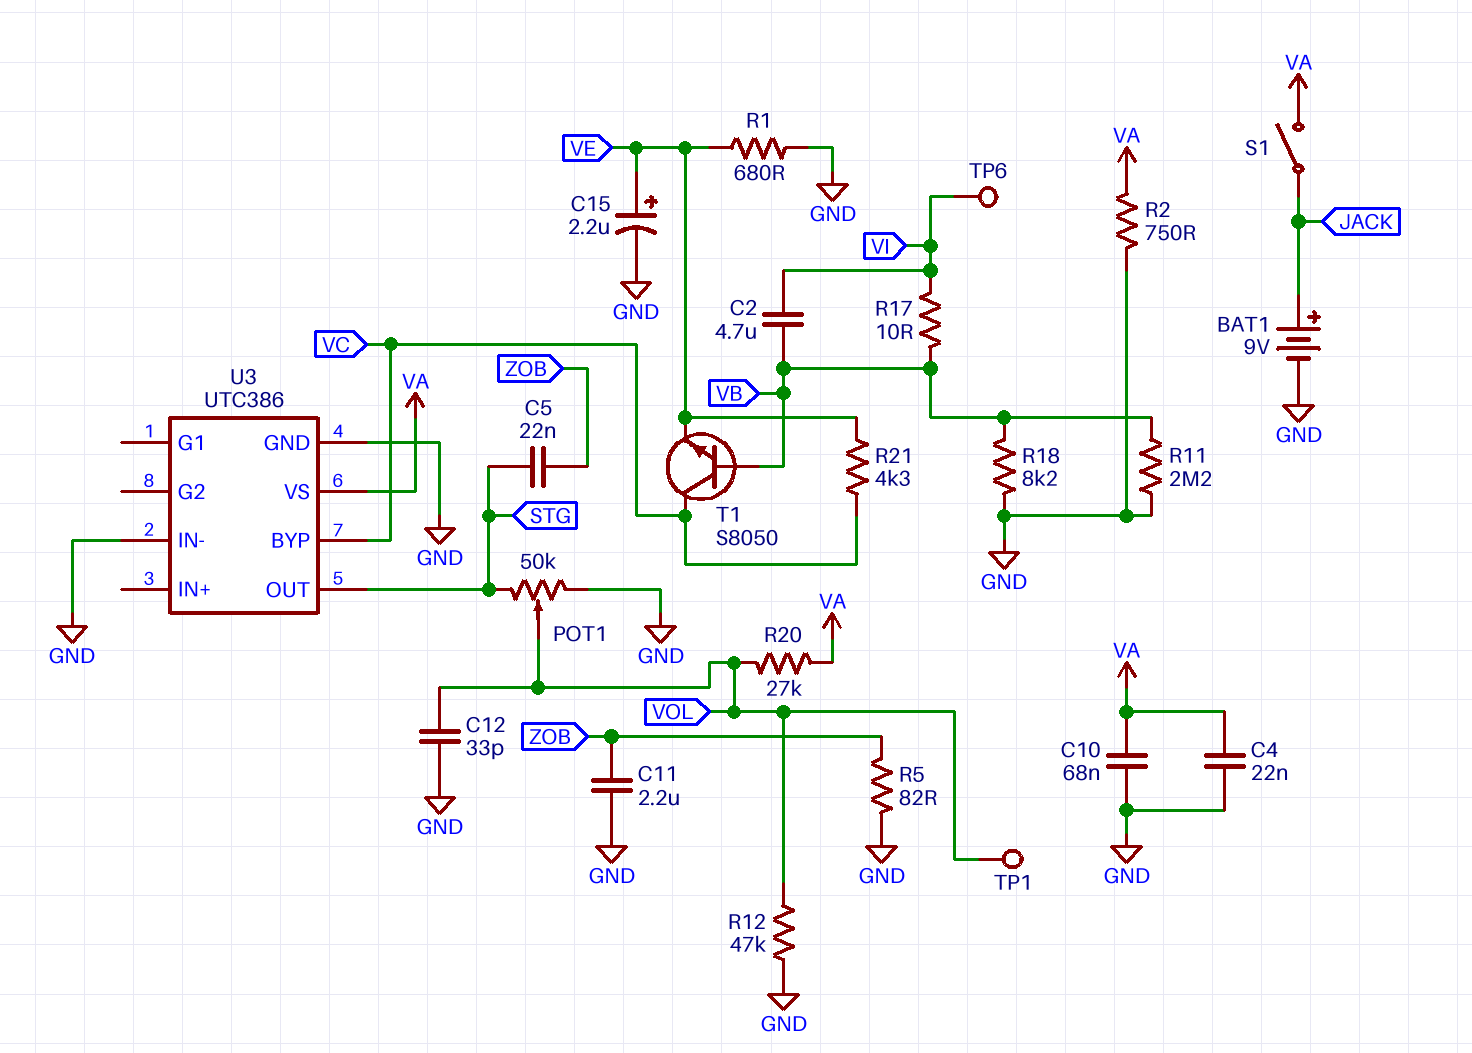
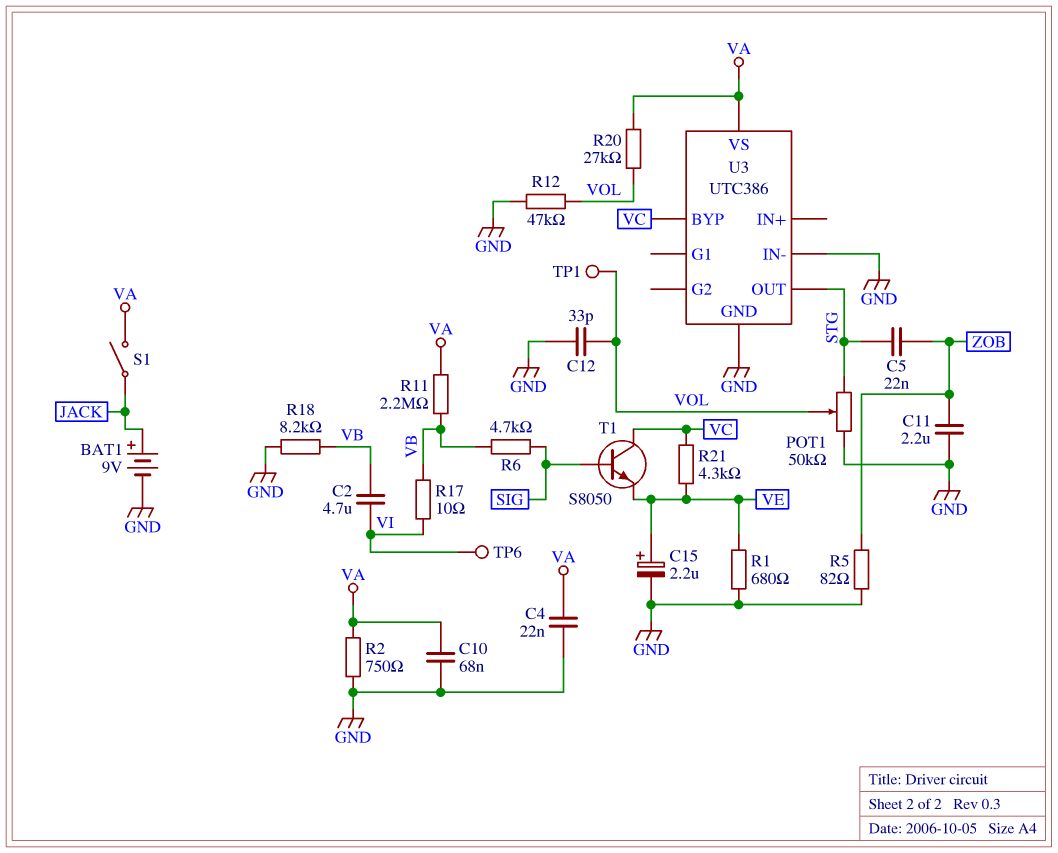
R6: none -> 4.7k (SIG, VB)
R11: 2.2M (GND, VB) -> 2.2M (VA, VB)
T1: NPN S8050 (B VB, C VC, E VE) -> NPN S8050 (B SIG, C VC, E VE)

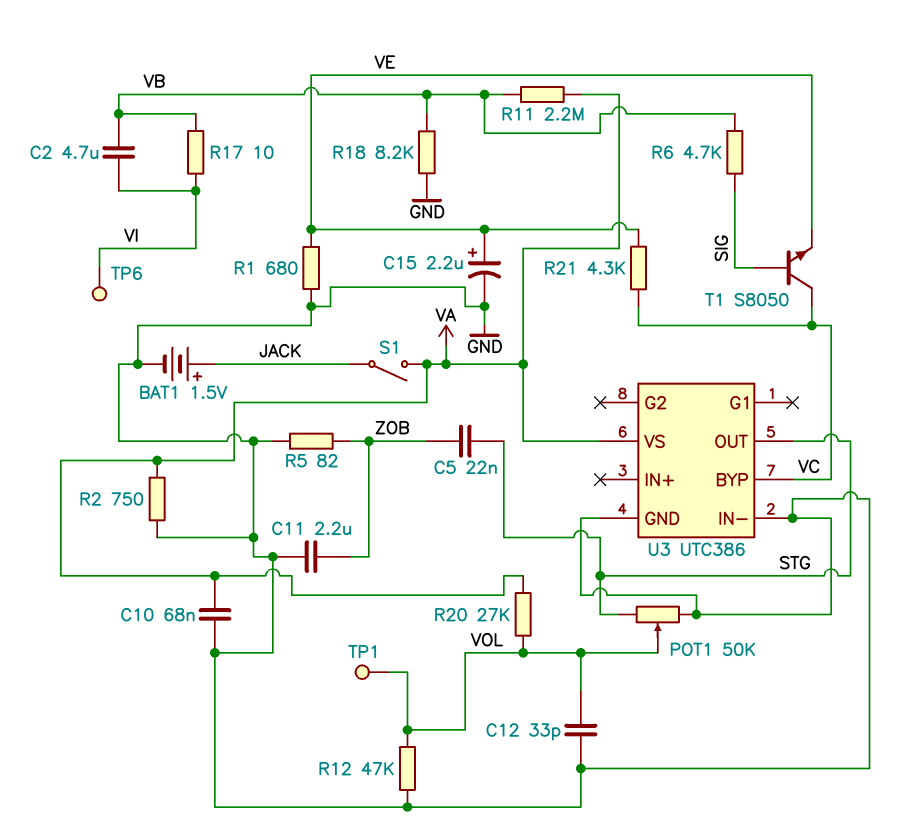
BAT1: 9V (plus JACK, minus GND) -> 1.5V (plus JACK, minus GND)
C4: 22nF (GND, VA) -> none

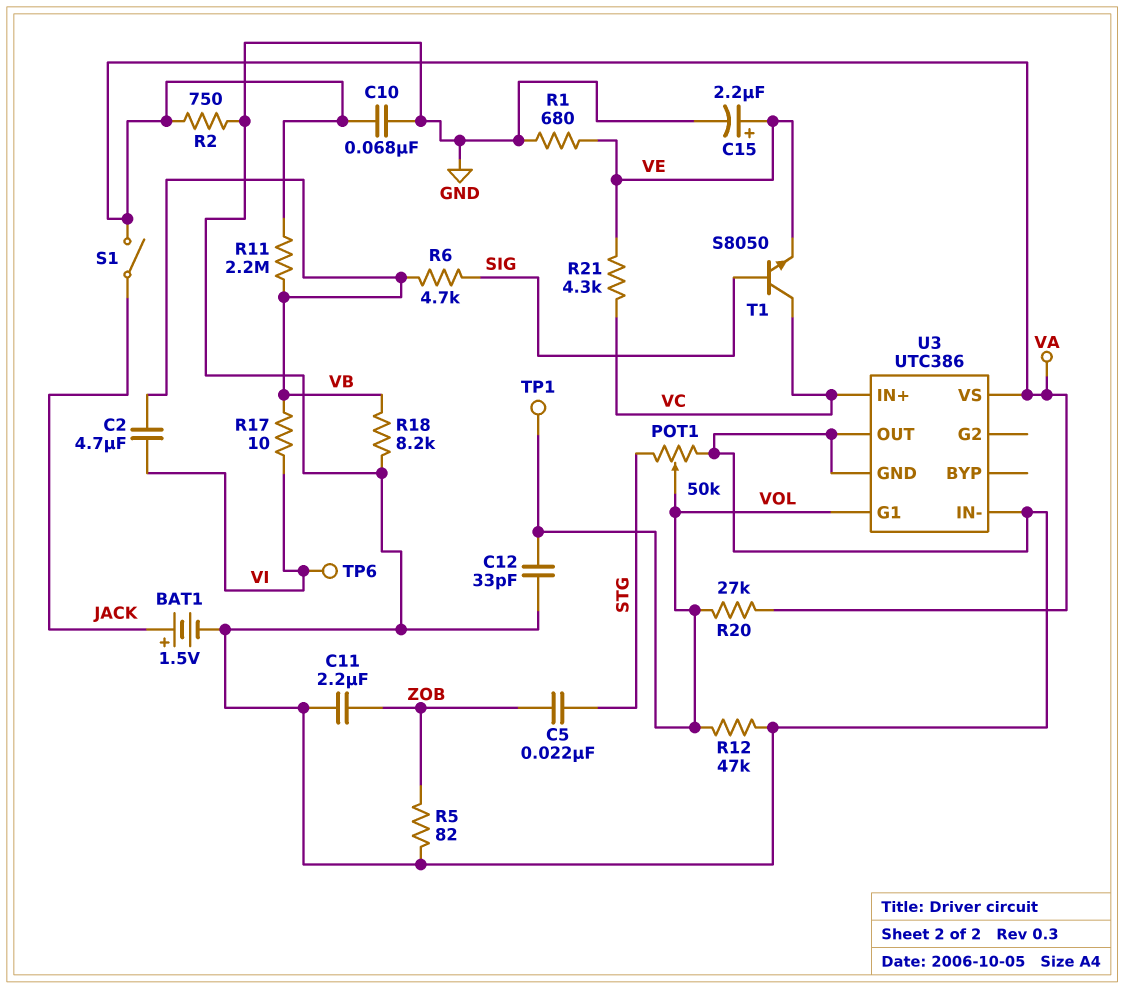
U3 pin BYP: VC -> none
U3 pin G1: none -> VOL
U3 pin IN+: none -> VC
U3 pin OUT: STG -> GND

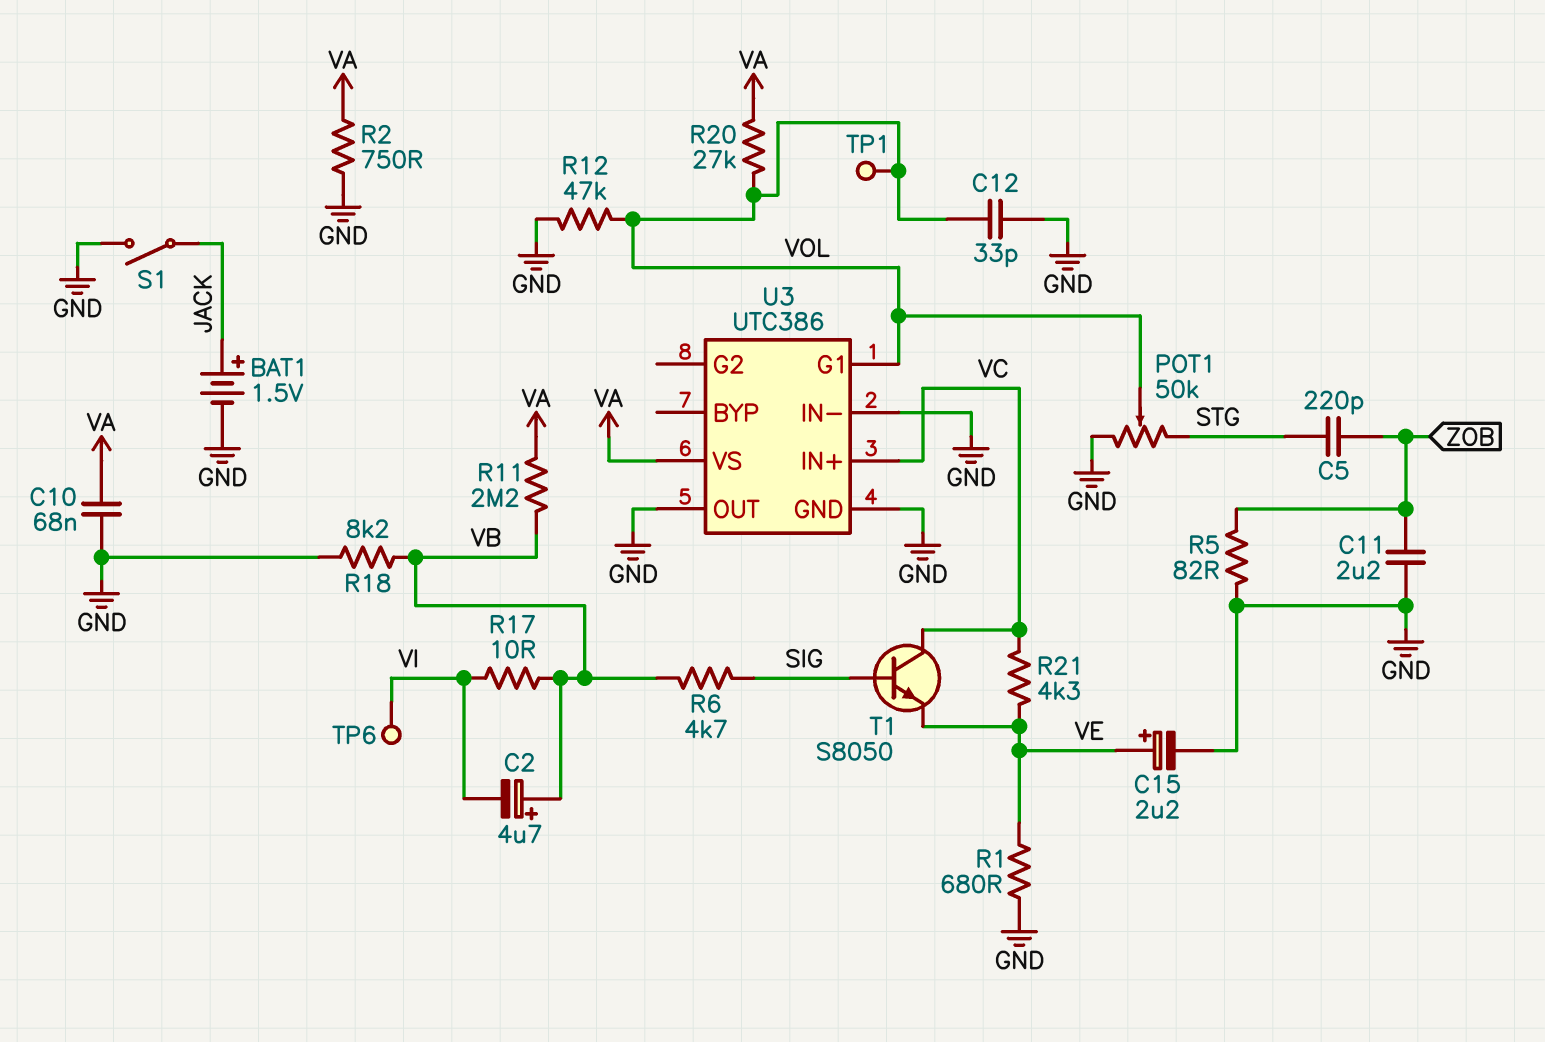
C2: 4.7uF (VB, VI) -> 4.7uF (plus VB, minus VI)
C5: 22nF (STG, ZOB) -> 220pF (STG, ZOB)
S1: switch (JACK, VA) -> switch (GND, JACK)

